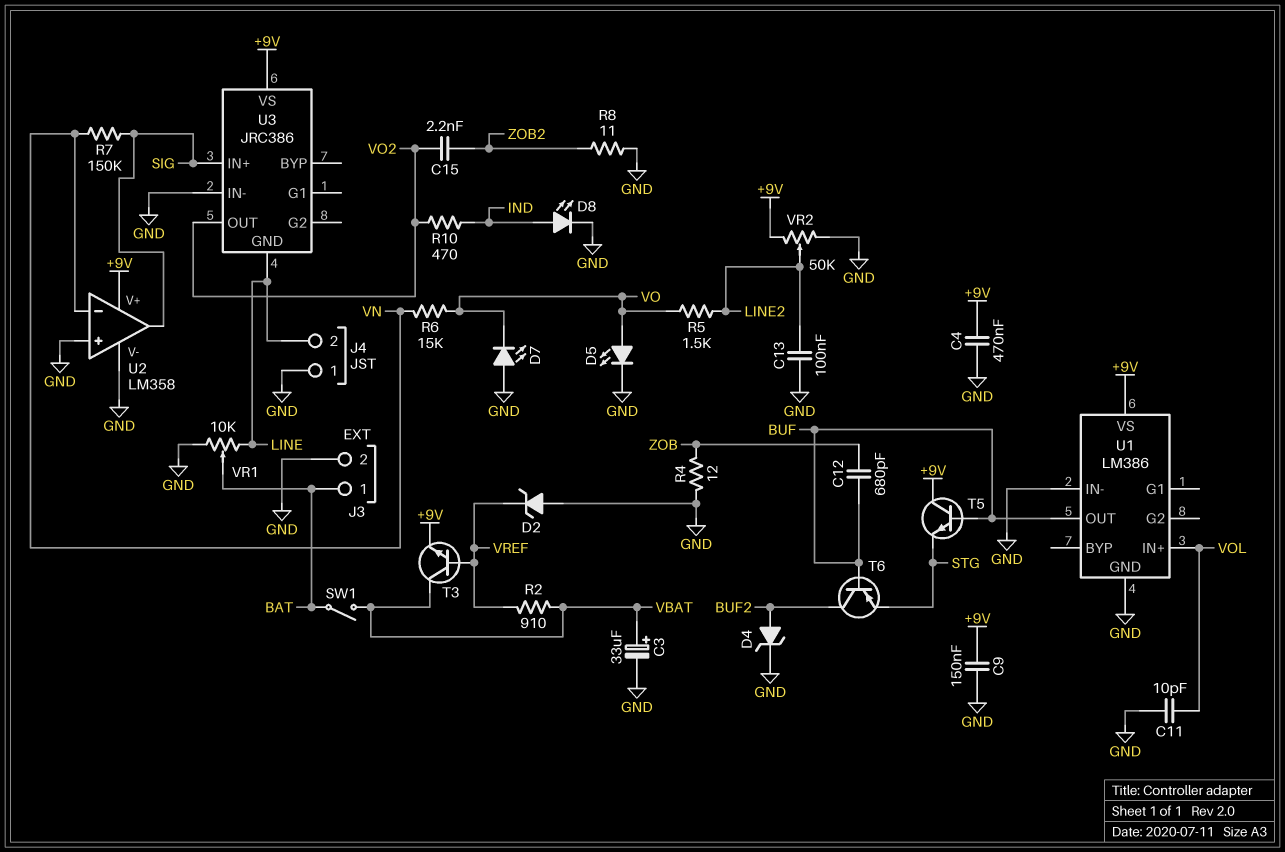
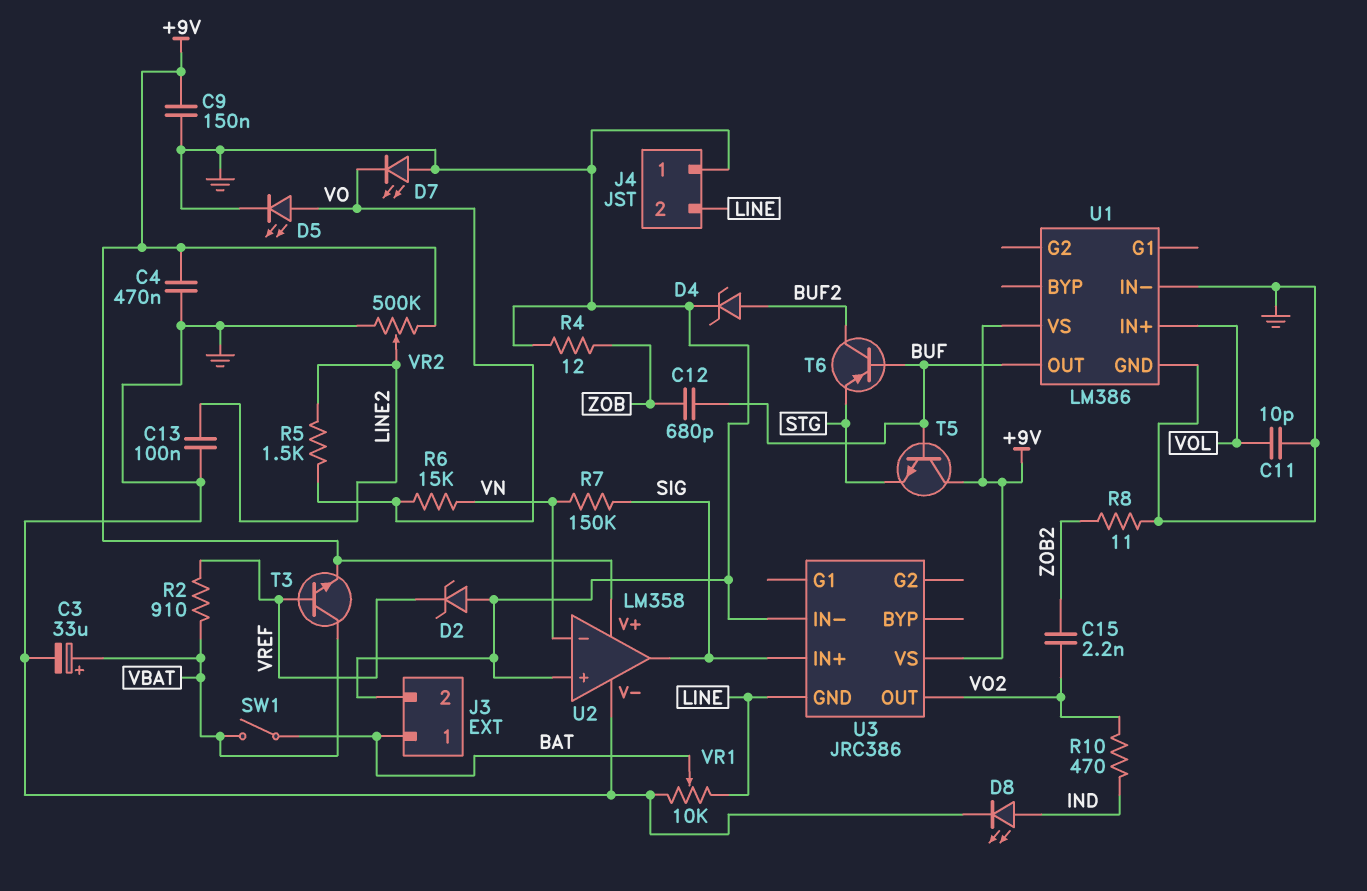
VR2: 50k (+9V, GND, wiper LINE2) -> 500k (+9V, GND, wiper LINE2)

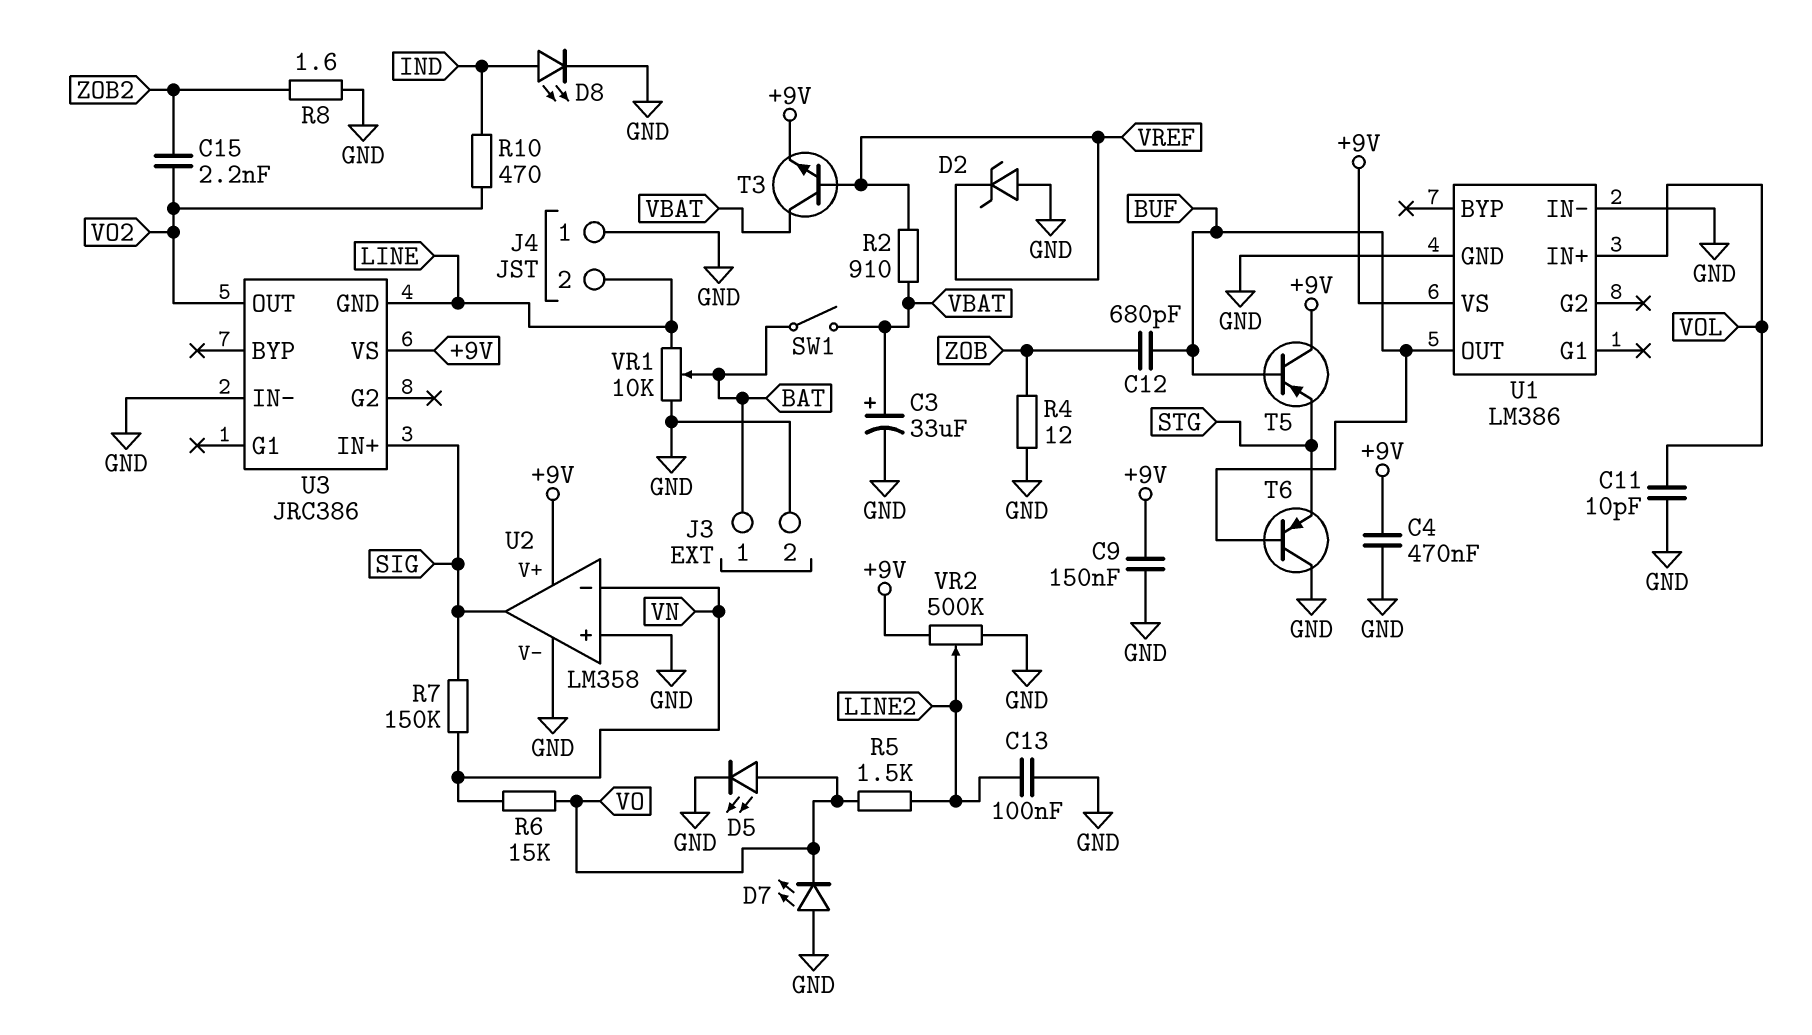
D4: zener (A BUF2, K GND) -> none
R8: 11 (GND, ZOB2) -> 1.6 (GND, ZOB2)
T5: NPN (B BUF, C +9V, E STG) -> PNP (B BUF, C +9V, E STG)
T6: PNP (B BUF, C BUF2, E STG) -> PNP (B BUF, C GND, E STG)

